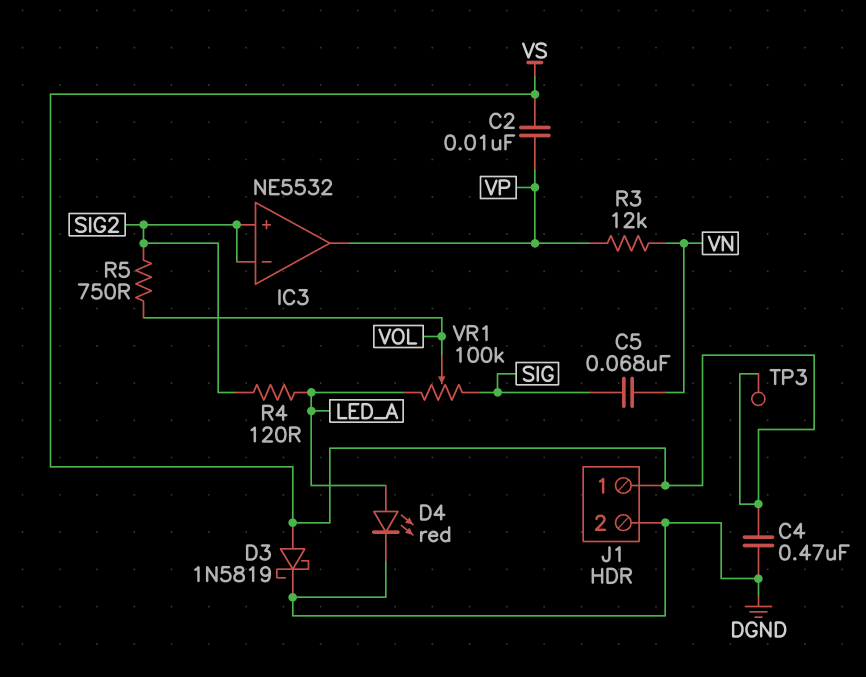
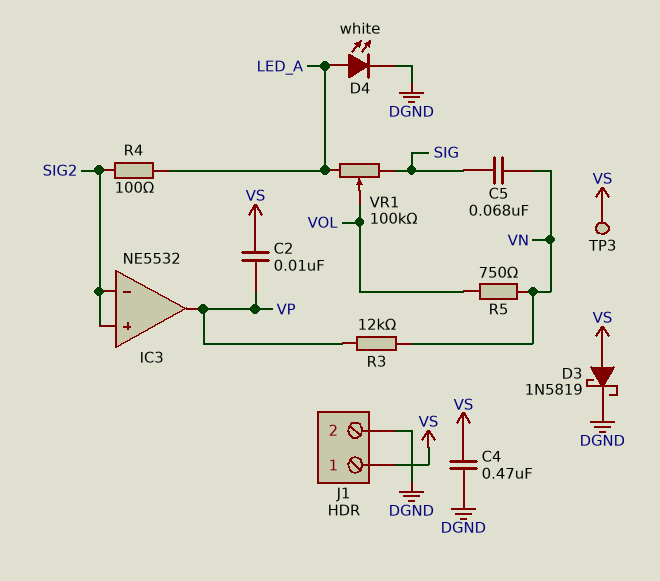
D4: LED red (A LED_A, K DGND) -> LED white (A LED_A, K DGND)
R4: 120 (LED_A, SIG2) -> 100 (LED_A, SIG2)
R5: 750 (SIG2, VOL) -> 750 (VN, VOL)

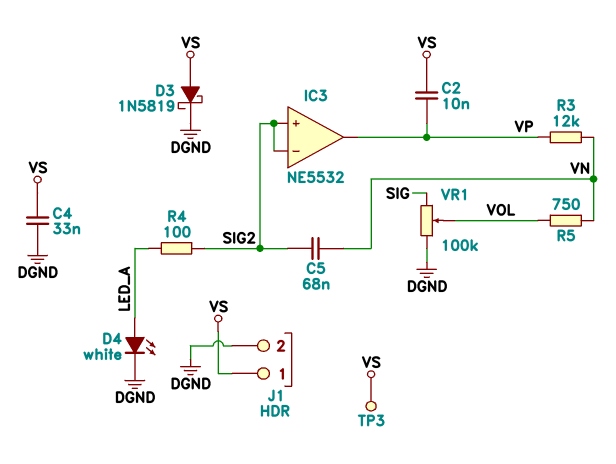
C4: 470nF (DGND, VS) -> 33nF (DGND, VS)
C5: 68nF (SIG, VN) -> 68nF (SIG2, VN)
VR1: 100k (LED_A, SIG, wiper VOL) -> 100k (DGND, SIG, wiper VOL)

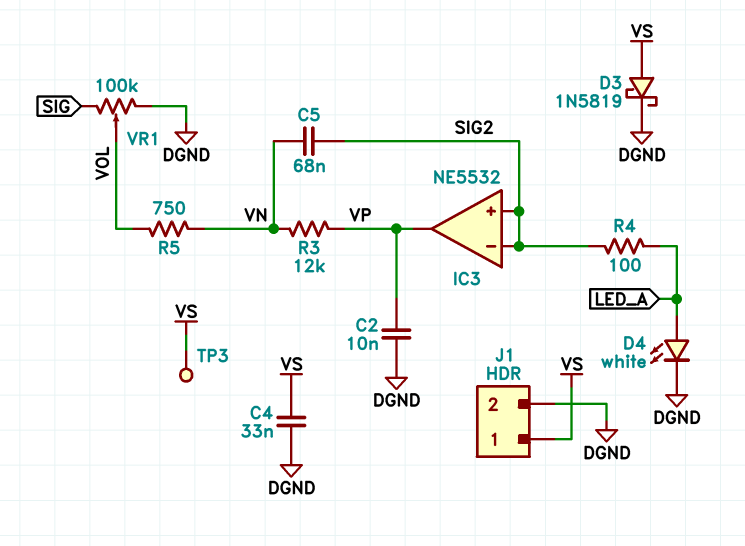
C2: 10nF (VP, VS) -> 10nF (DGND, VP)

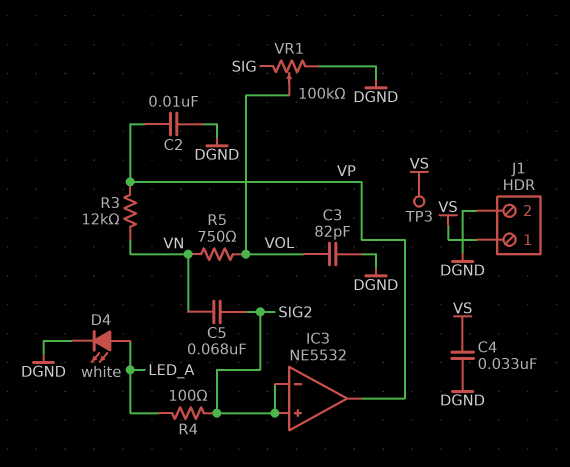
C3: none -> 82pF (DGND, VOL)
D3: schottky 1N5819 (A VS, K DGND) -> none

